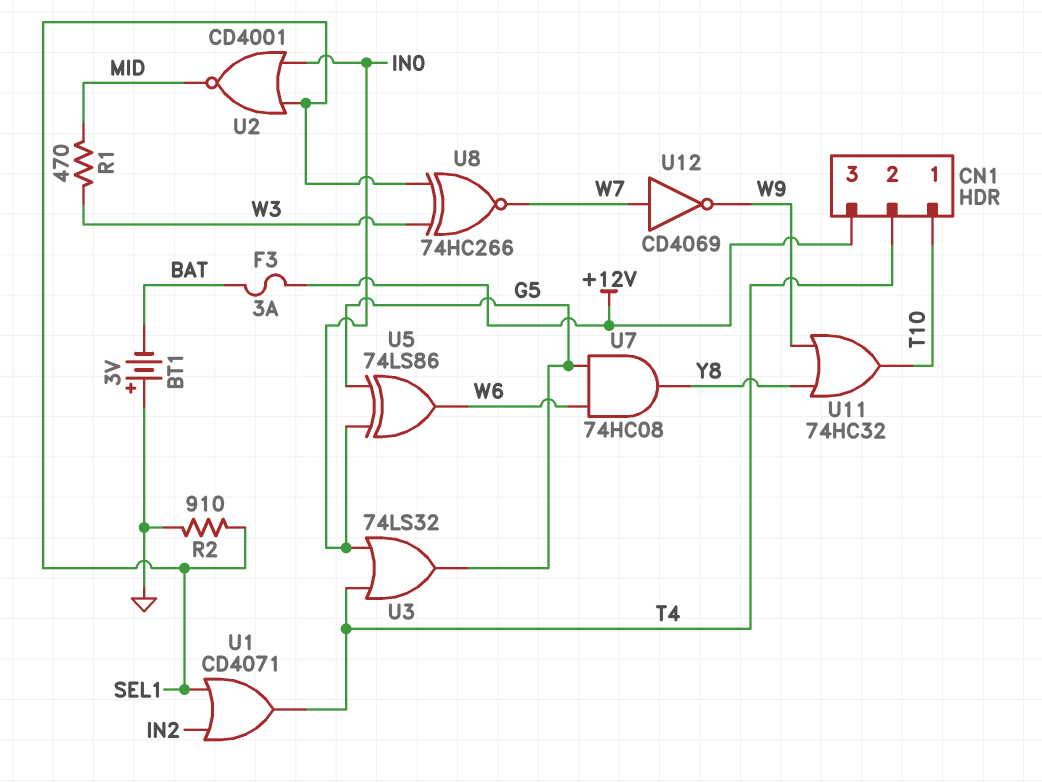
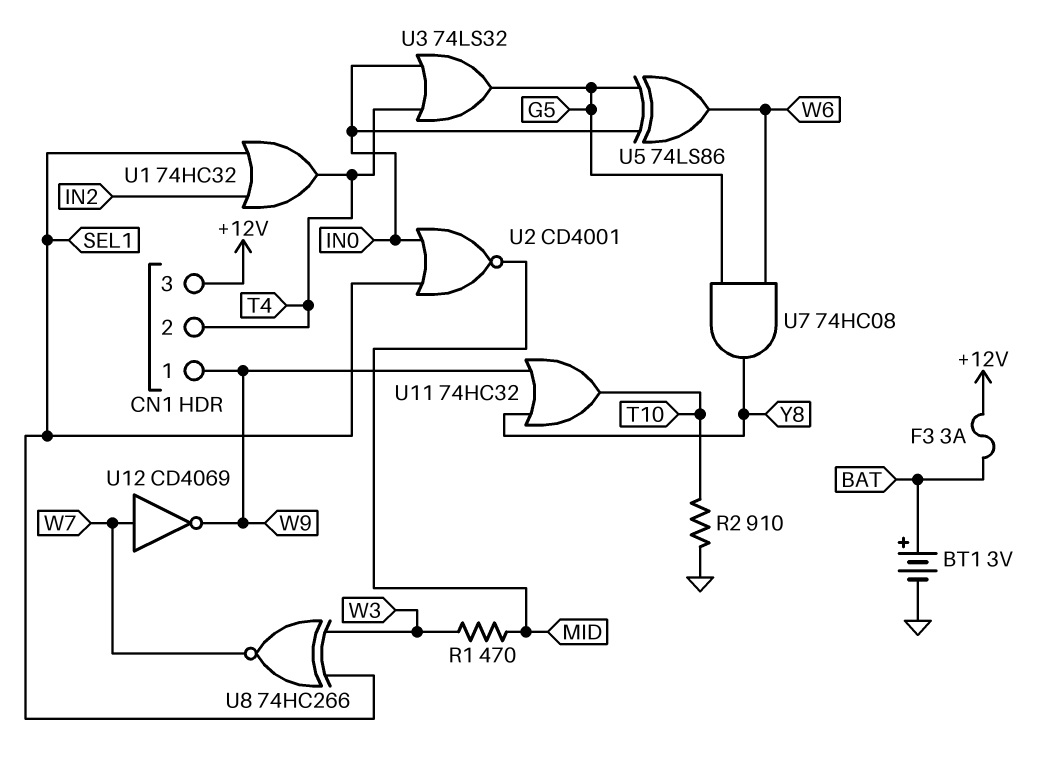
BT1: 3V (plus GND, minus BAT) -> 3V (plus BAT, minus GND)
CN1 pin 1: T10 -> W9
R2: 910 (GND, SEL1) -> 910 (GND, T10)
U1: OR CD4071 (in IN2, in SEL1, out T4) -> OR 74HC32 (in IN2, in SEL1, out T4)

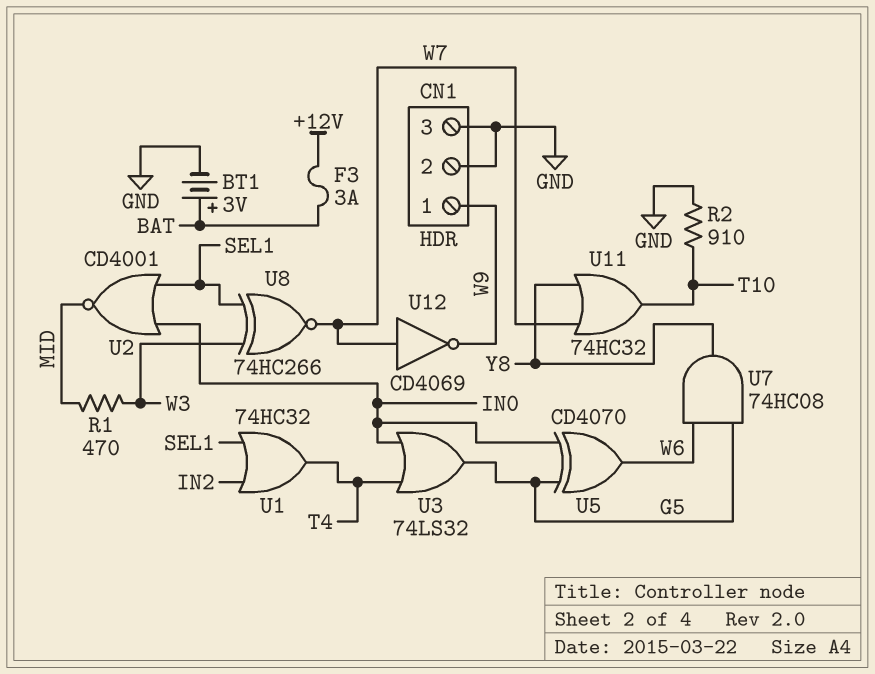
CN1 pin 2: T4 -> GND
CN1 pin 3: +12V -> GND
U5: XOR 74LS86 (in G5, in IN0, out W6) -> XOR CD4070 (in G5, in IN0, out W6)
U11: OR 74HC32 (in W9, in Y8, out T10) -> OR 74HC32 (in W7, in Y8, out T10)

